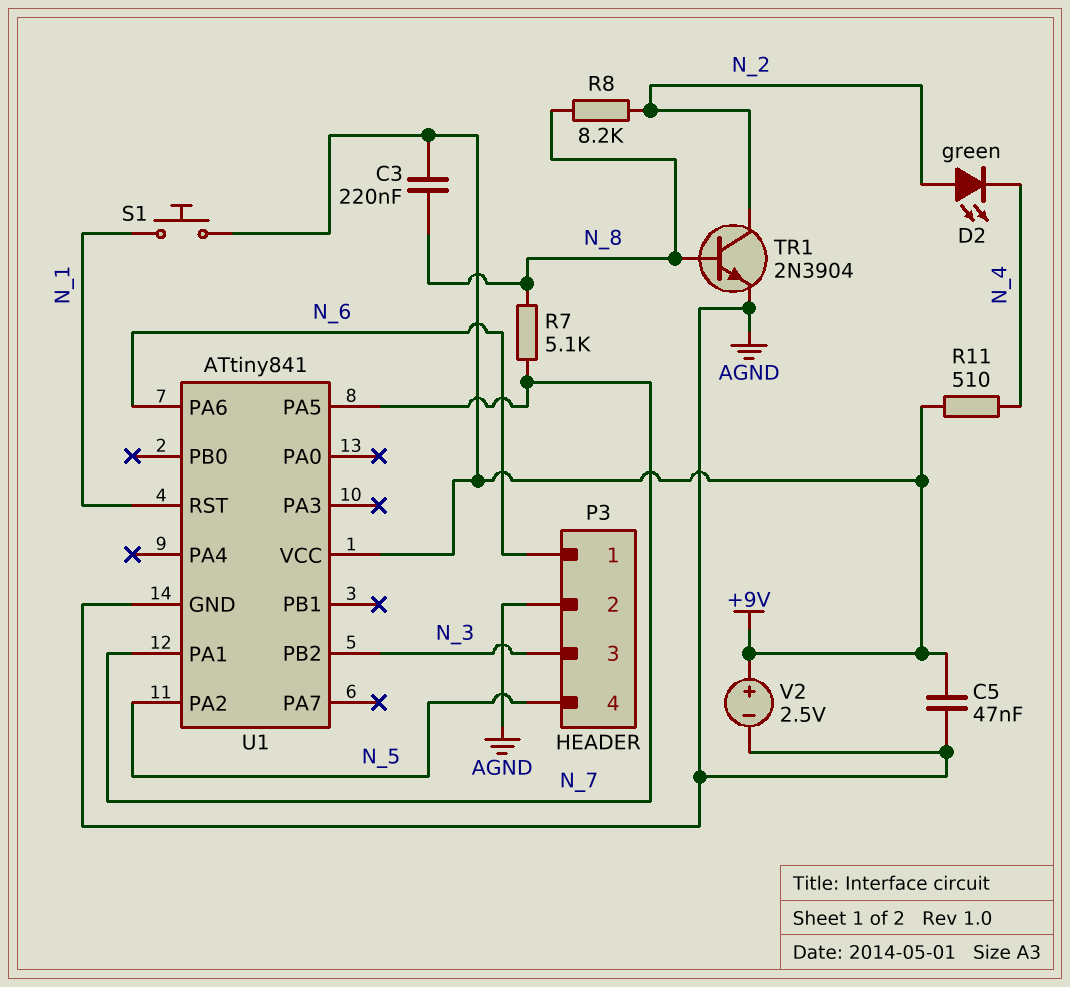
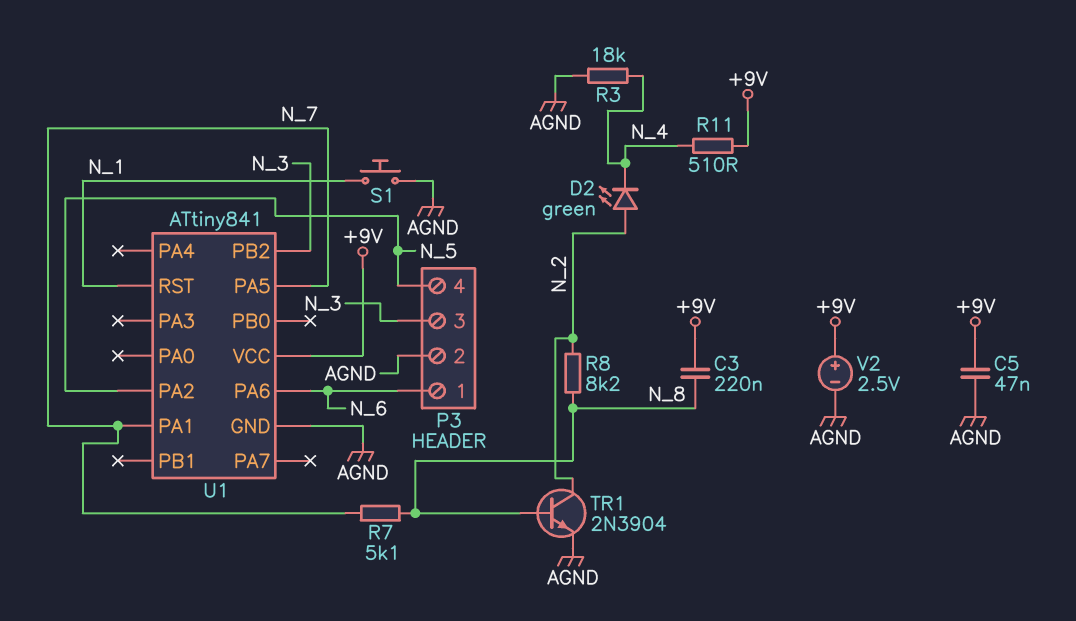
R3: none -> 18k (AGND, N_4)
S1: button (+9V, N_1) -> button (AGND, N_1)

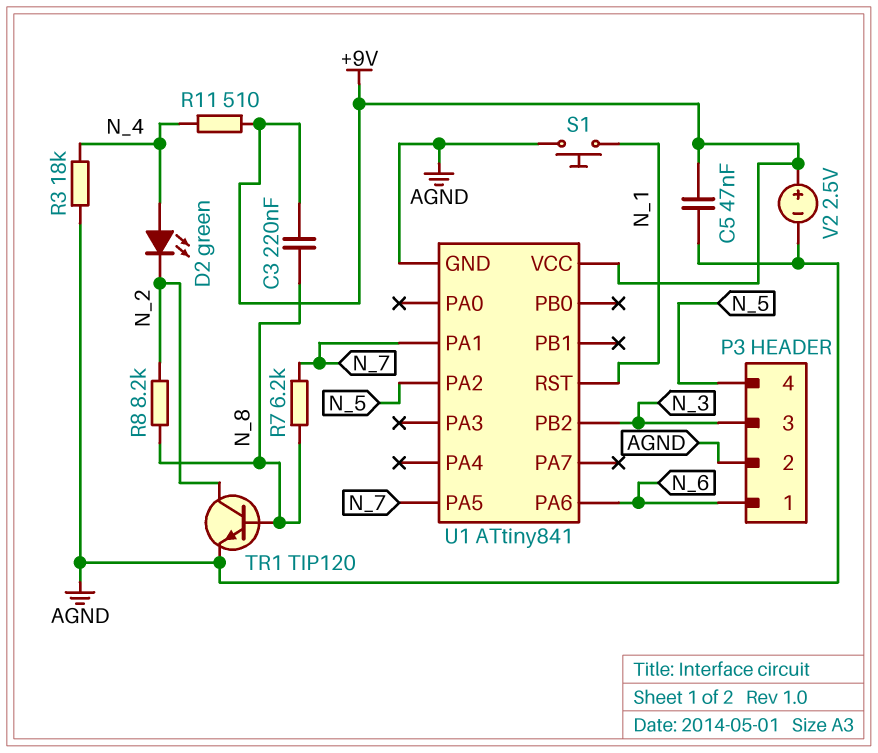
D2: LED green (A N_2, K N_4) -> LED green (A N_4, K N_2)
R7: 5.1k (N_7, N_8) -> 6.2k (N_7, N_8)
TR1: NPN 2N3904 (B N_8, C N_2, E AGND) -> NPN TIP120 (B N_8, C N_2, E AGND)

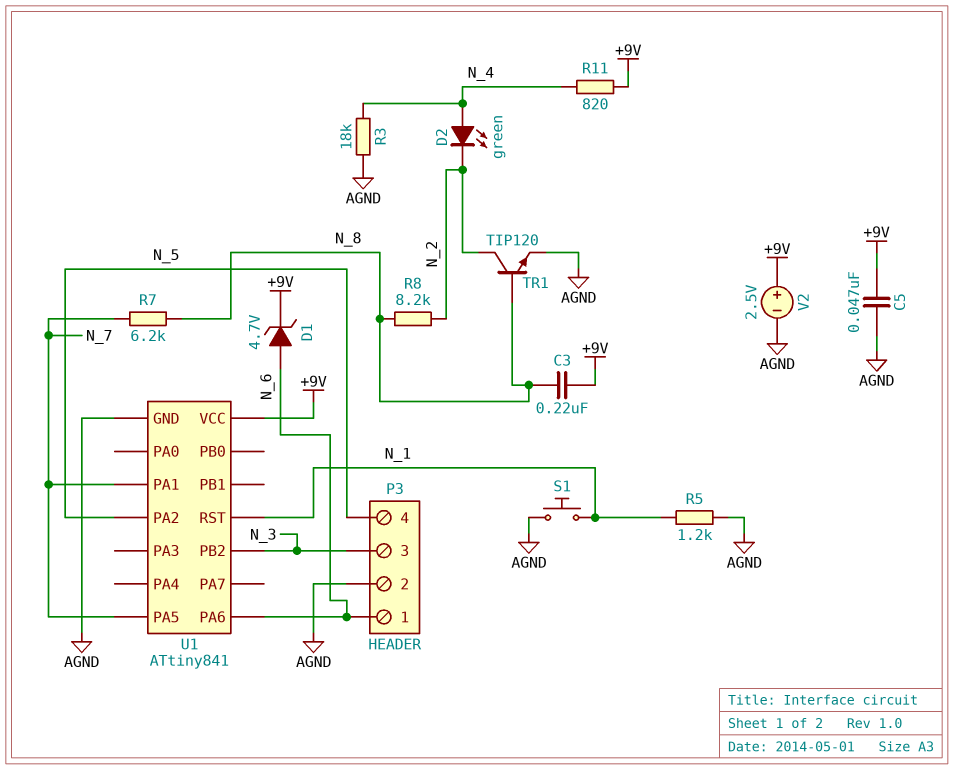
D1: none -> zener 4.7V (A N_6, K +9V)
R5: none -> 1.2k (AGND, N_1)
R11: 510 (+9V, N_4) -> 820 (+9V, N_4)

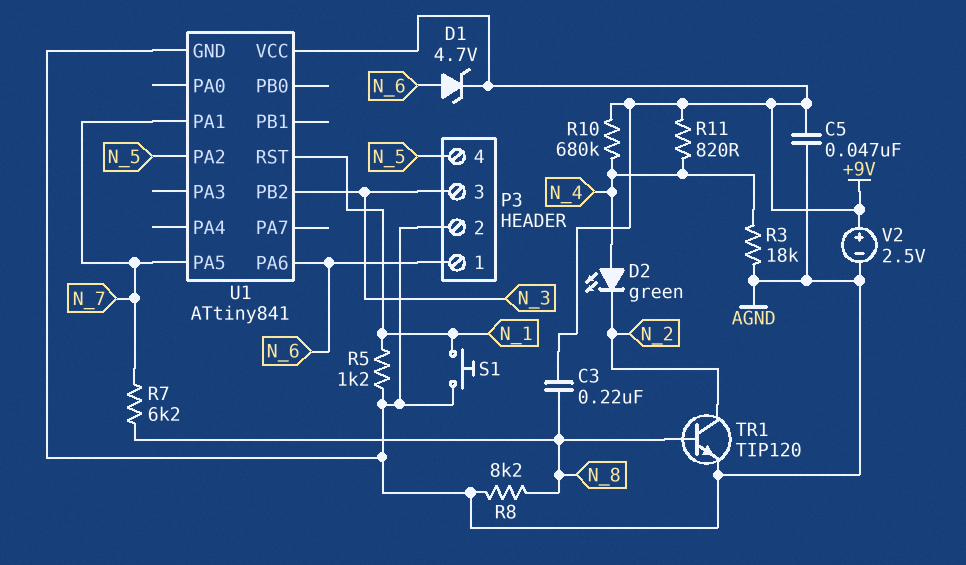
R8: 8.2k (N_2, N_8) -> 8.2k (AGND, N_8)
R10: none -> 680k (+9V, N_4)

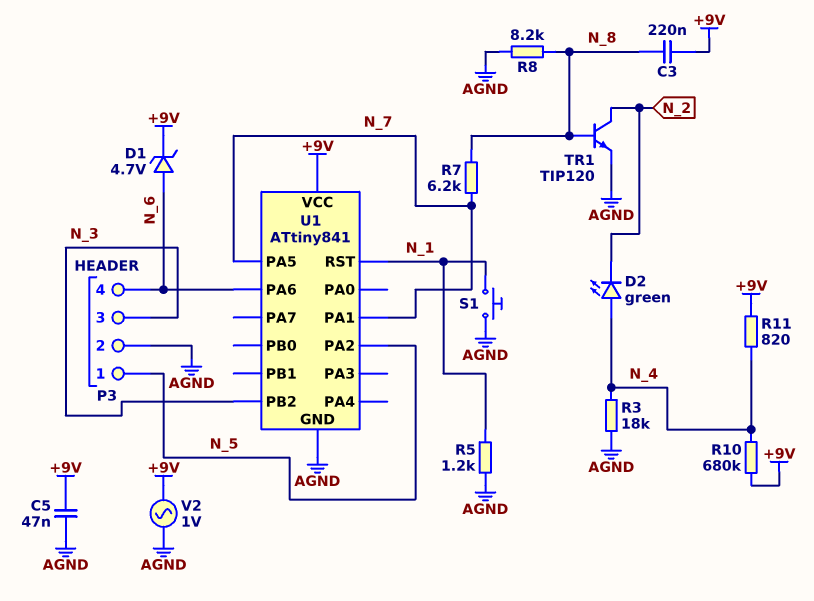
P3 pin 1: N_6 -> N_5
P3 pin 4: N_5 -> N_6
V2: 2.5V (plus +9V, minus AGND) -> AC 1V (+9V, AGND)

